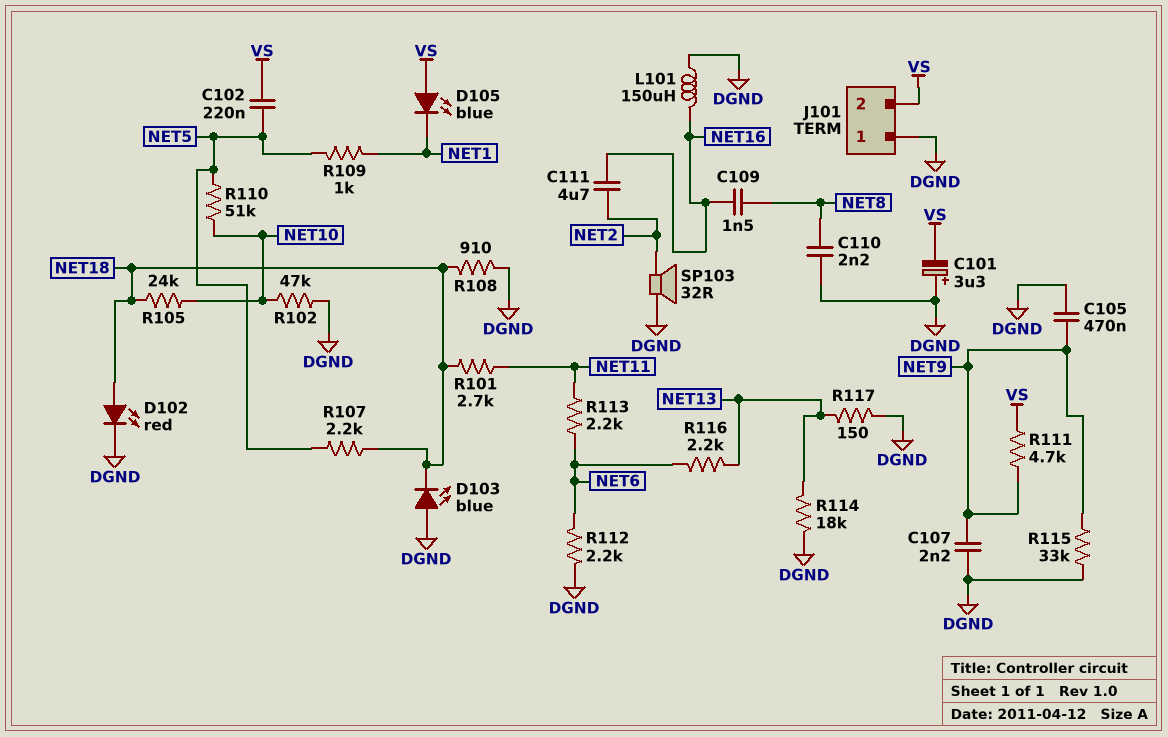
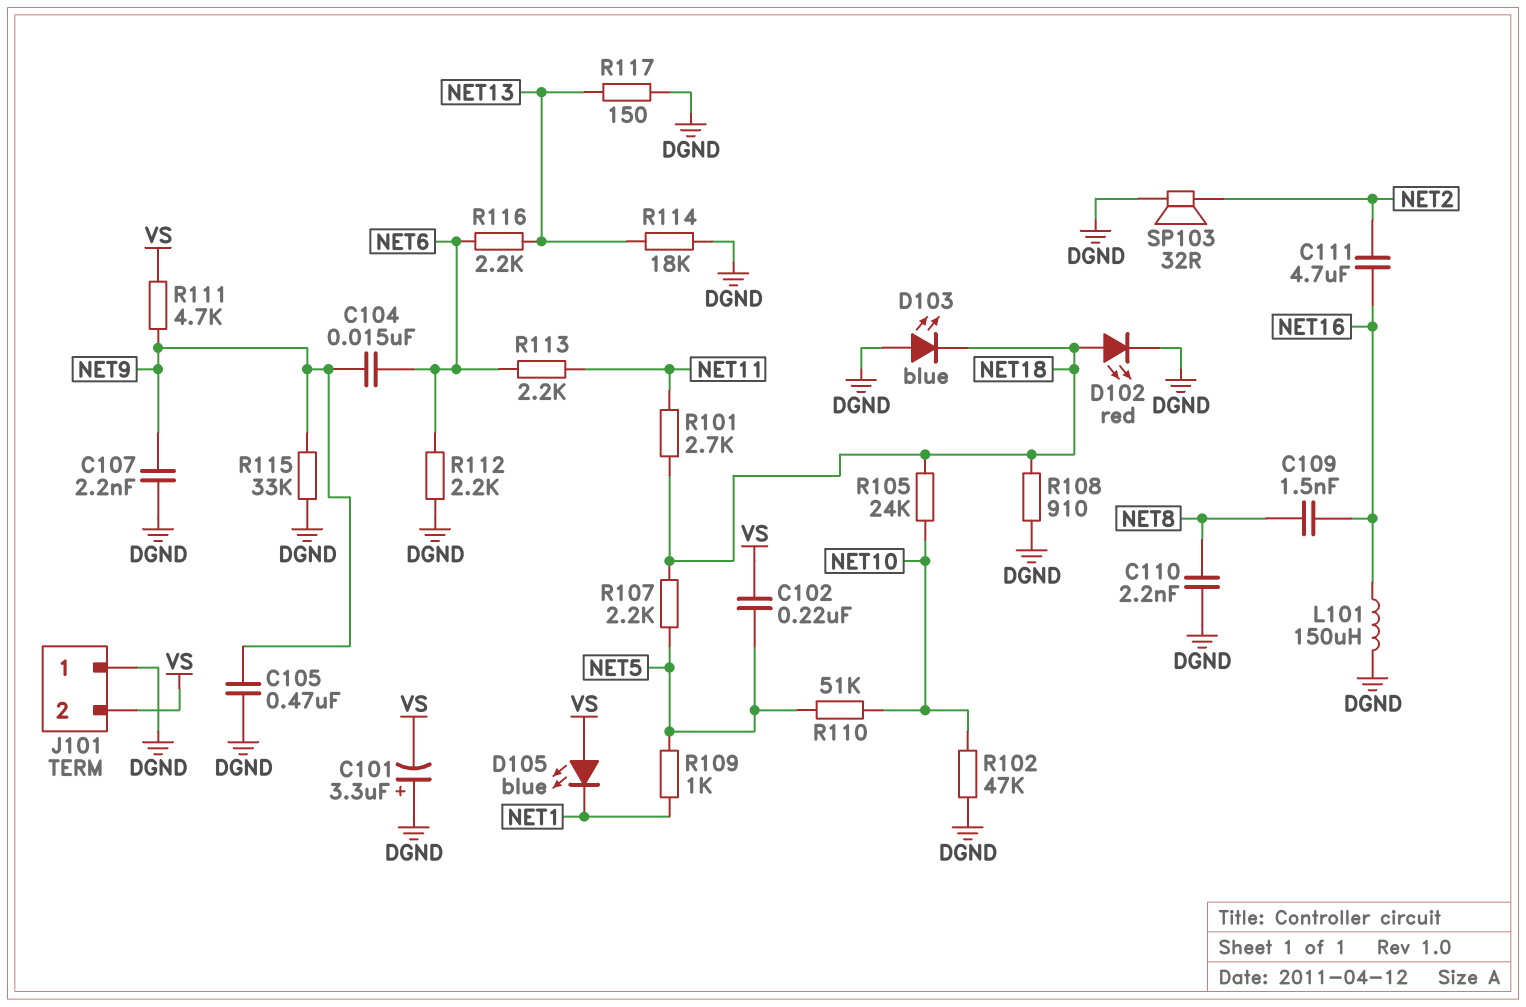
C104: none -> 15nF (NET6, NET9)

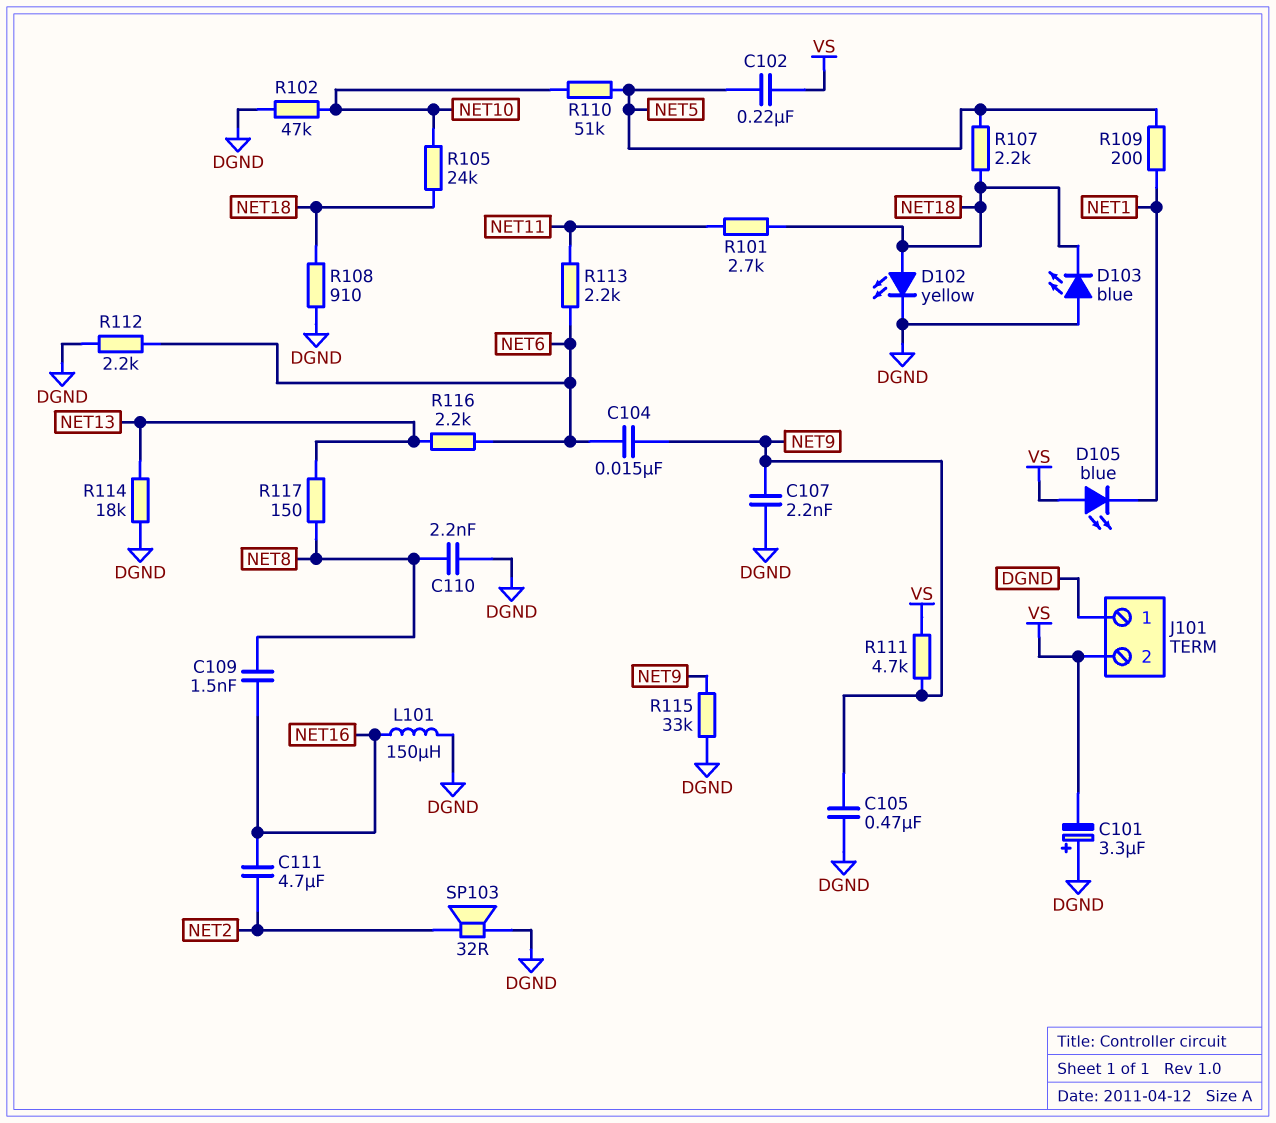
D102: LED red (A NET18, K DGND) -> LED yellow (A NET18, K DGND)
R109: 1k (NET1, NET5) -> 200 (NET1, NET5)
R117: 150 (DGND, NET13) -> 150 (NET8, NET13)

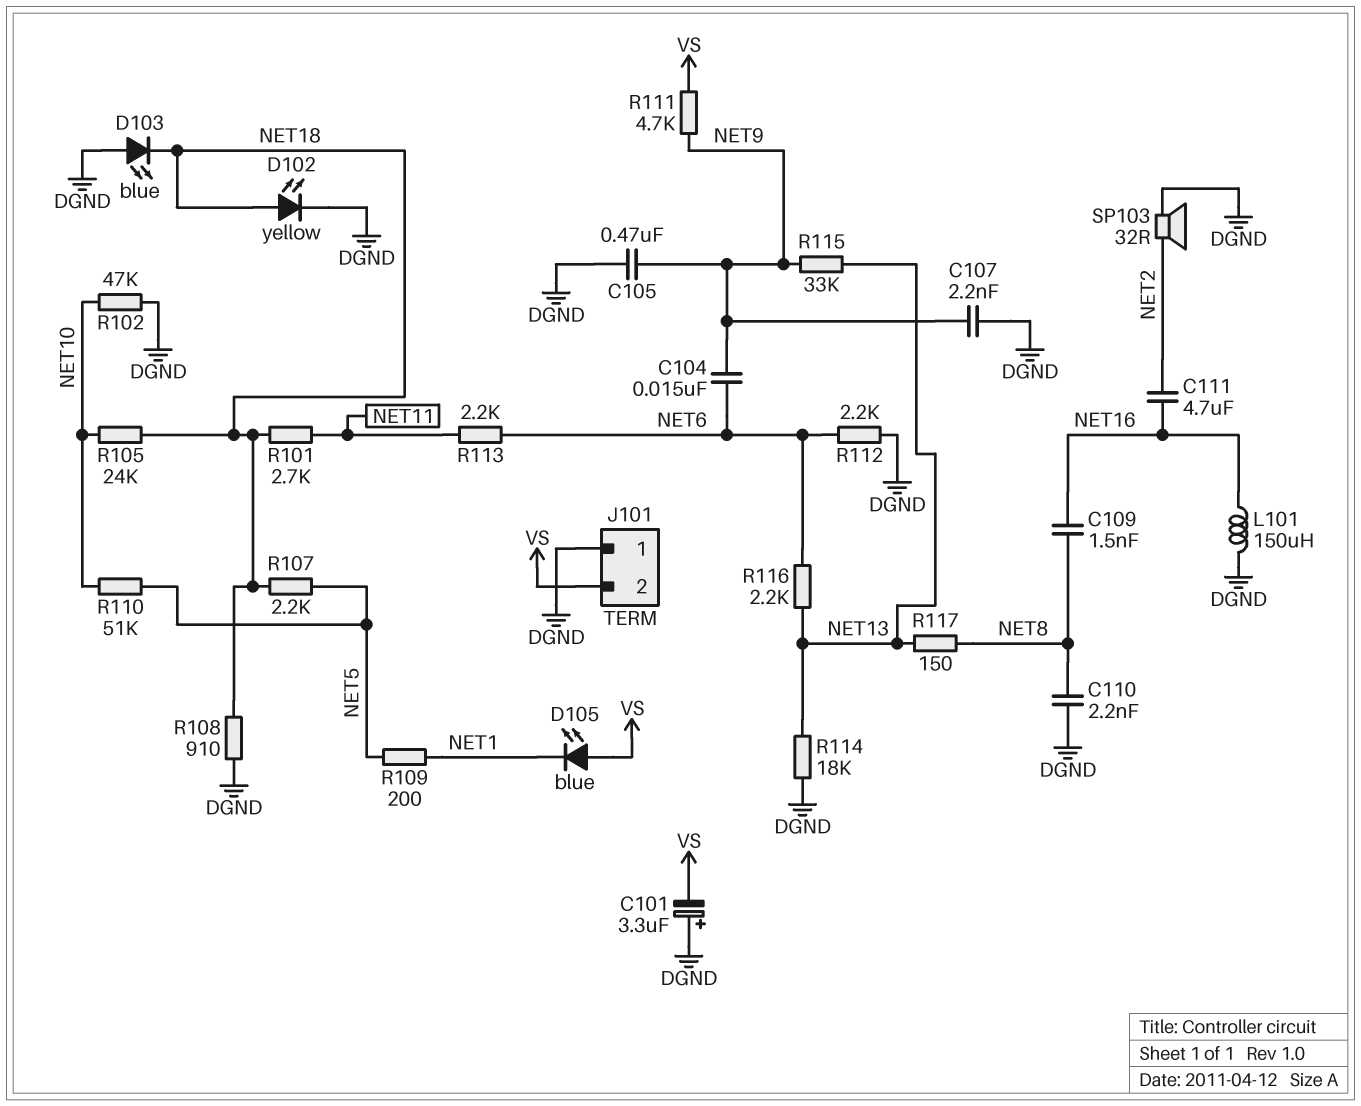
C102: 220nF (NET5, VS) -> none
R115: 33k (DGND, NET9) -> 33k (NET9, NET13)

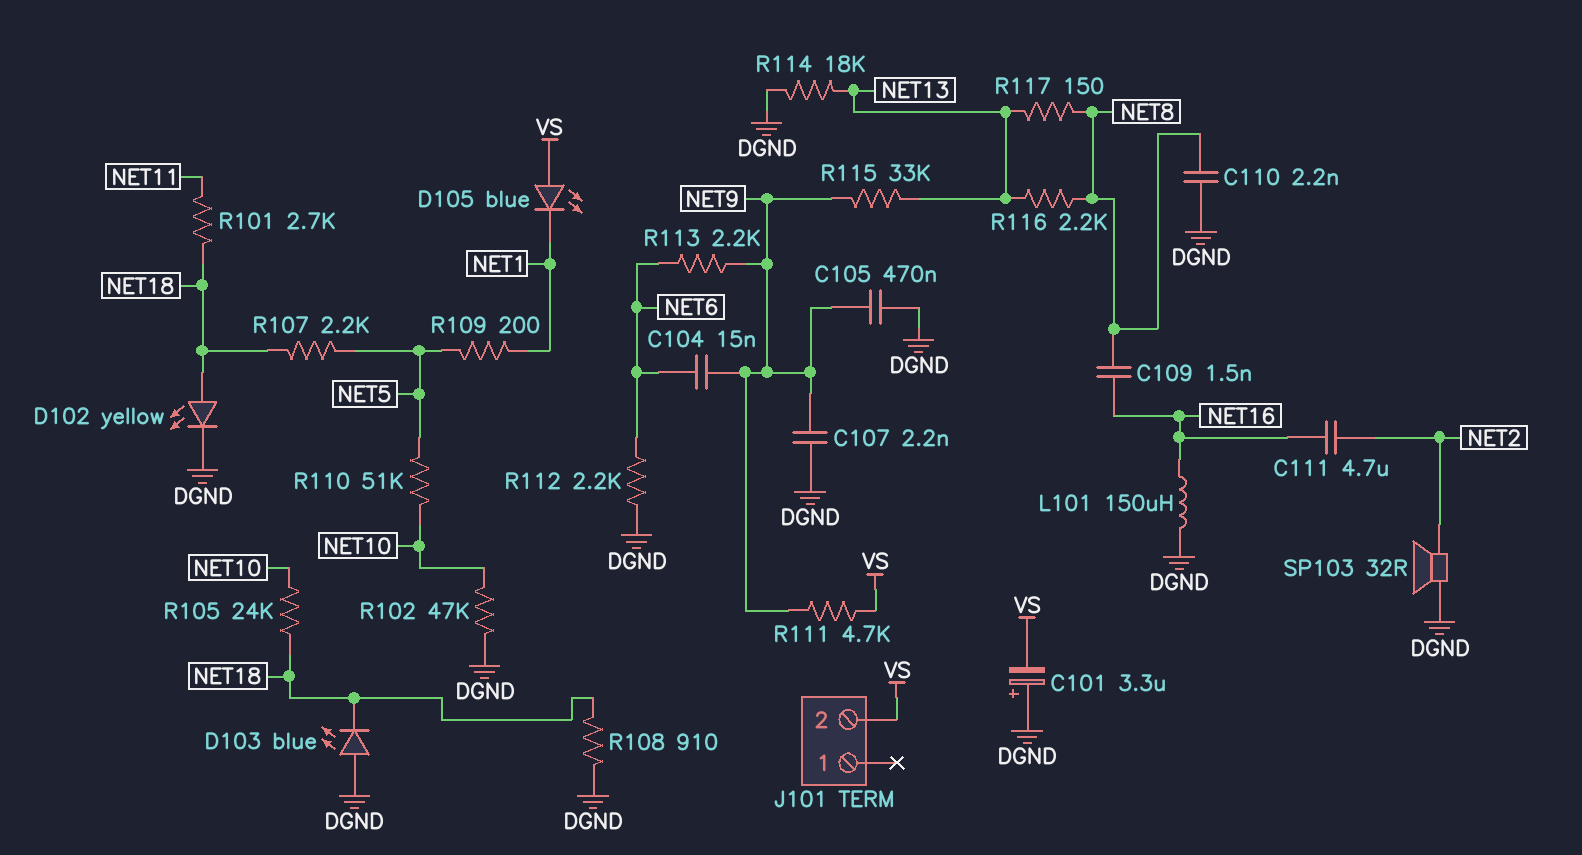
J101 pin 1: DGND -> none
R113: 2.2k (NET6, NET11) -> 2.2k (NET6, NET9)
R116: 2.2k (NET6, NET13) -> 2.2k (NET8, NET13)

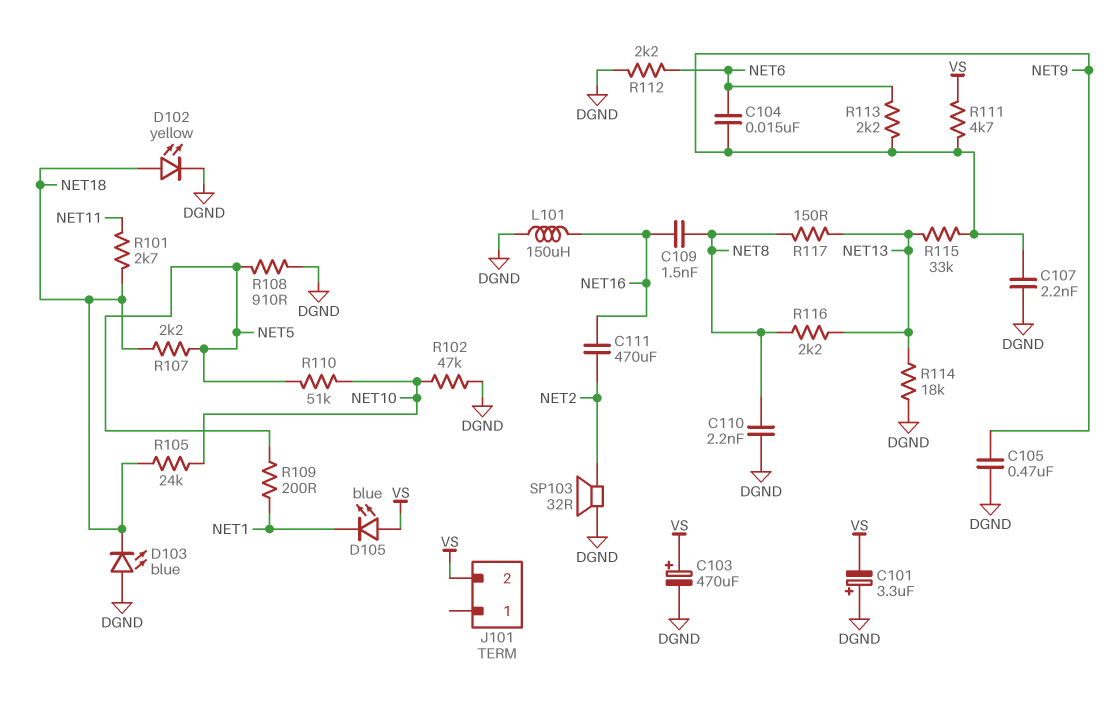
C103: none -> 470uF (plus VS, minus DGND)
C111: 4.7uF (NET2, NET16) -> 470uF (NET2, NET16)
R108: 910 (DGND, NET18) -> 910 (DGND, NET5)

